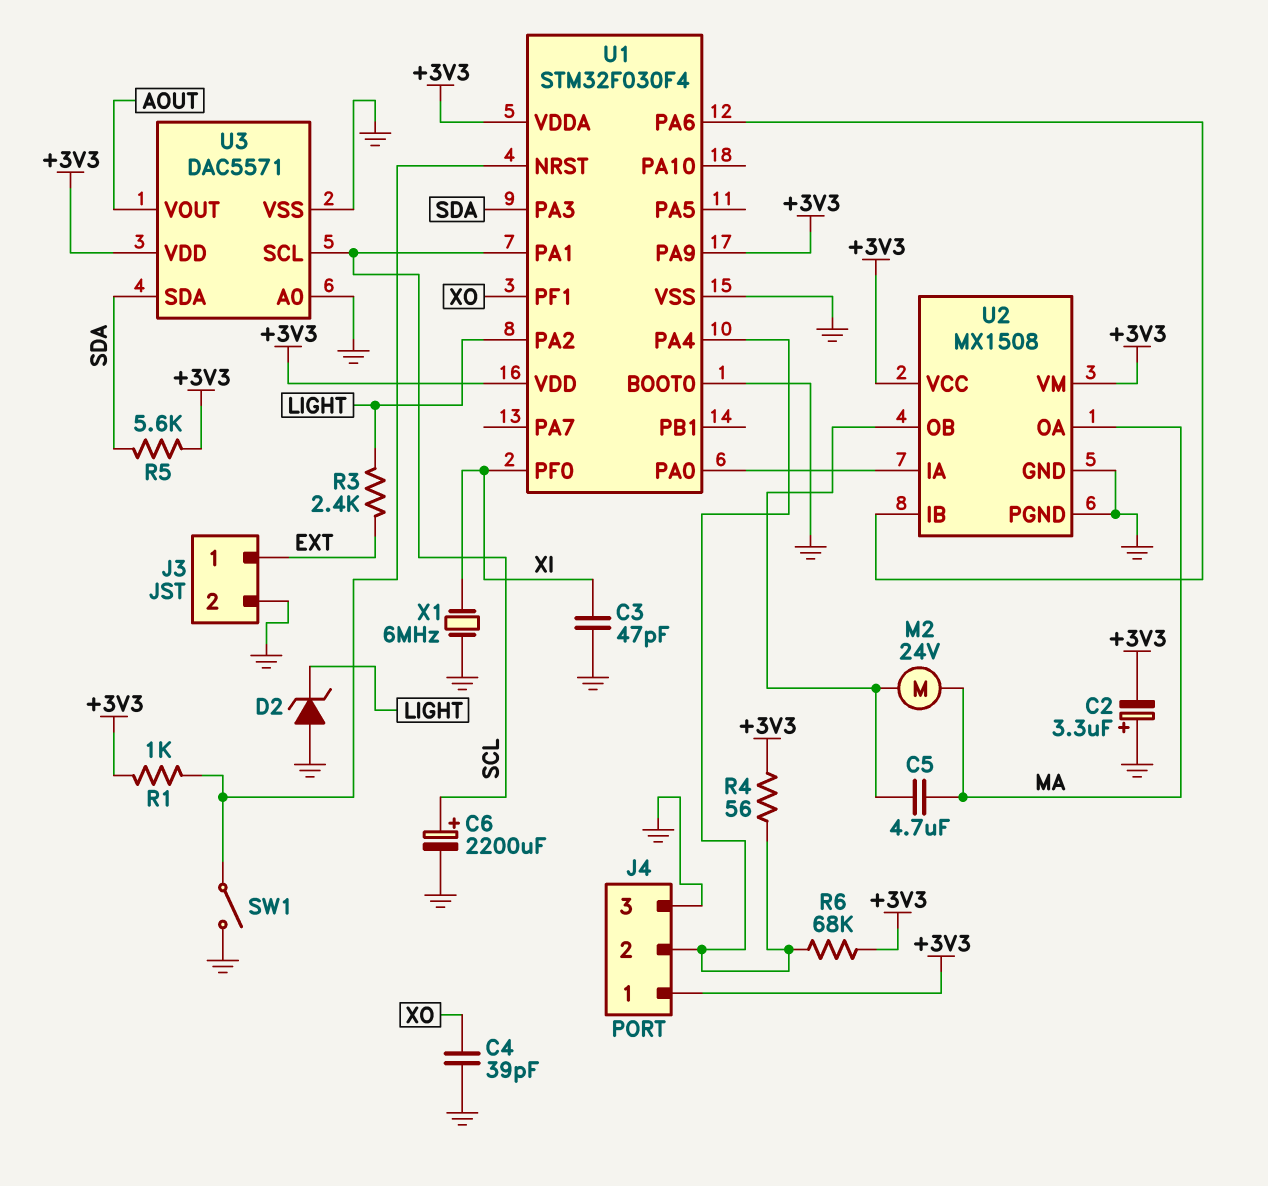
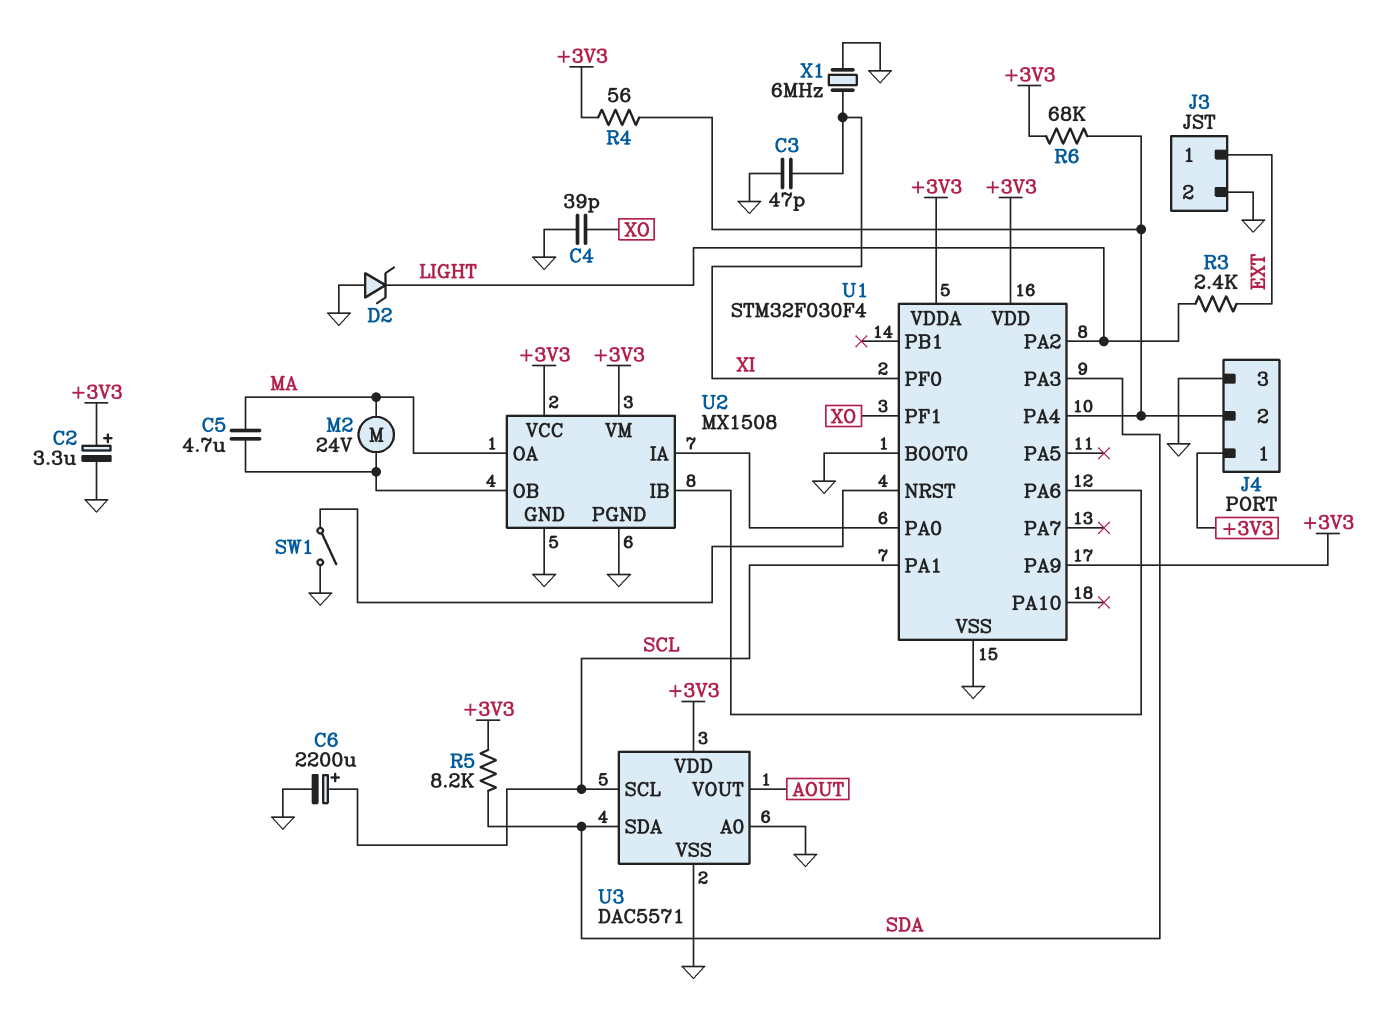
C2: 3.3uF (plus GND, minus +3V3) -> 3.3uF (plus +3V3, minus GND)
R1: 1k (+3V3, U1/NRST) -> none
R5: 5.6k (+3V3, SDA) -> 8.2k (+3V3, SDA)

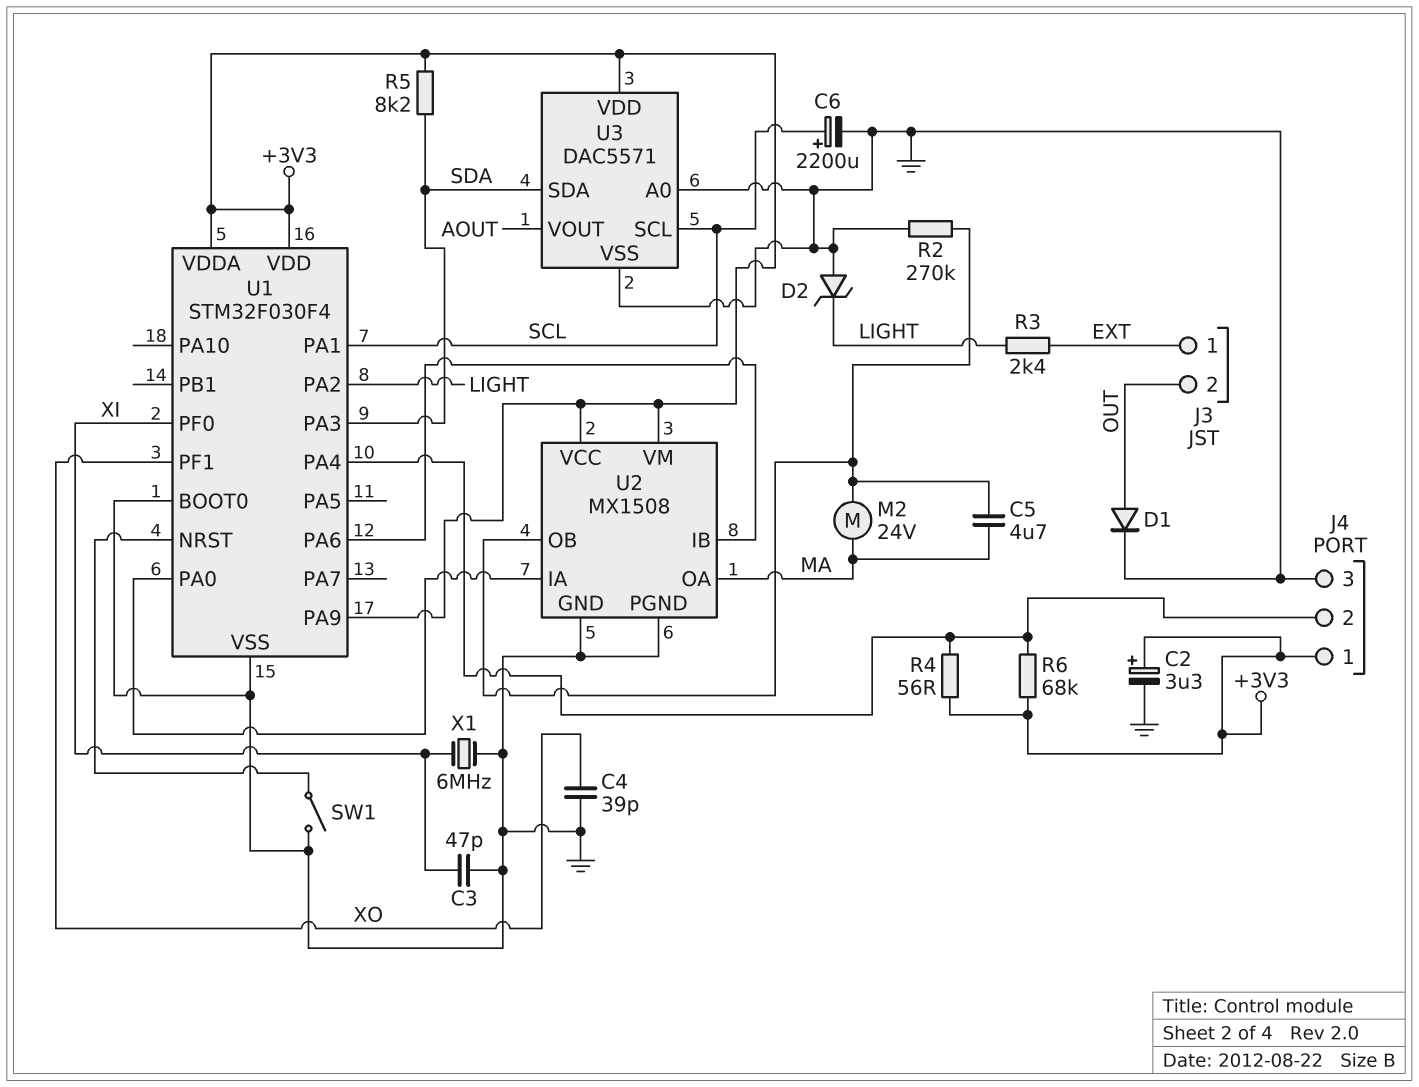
D1: none -> diode (A OUT, K GND)
J3 pin 2: GND -> OUT
R2: none -> 270k (GND, U2/OB)

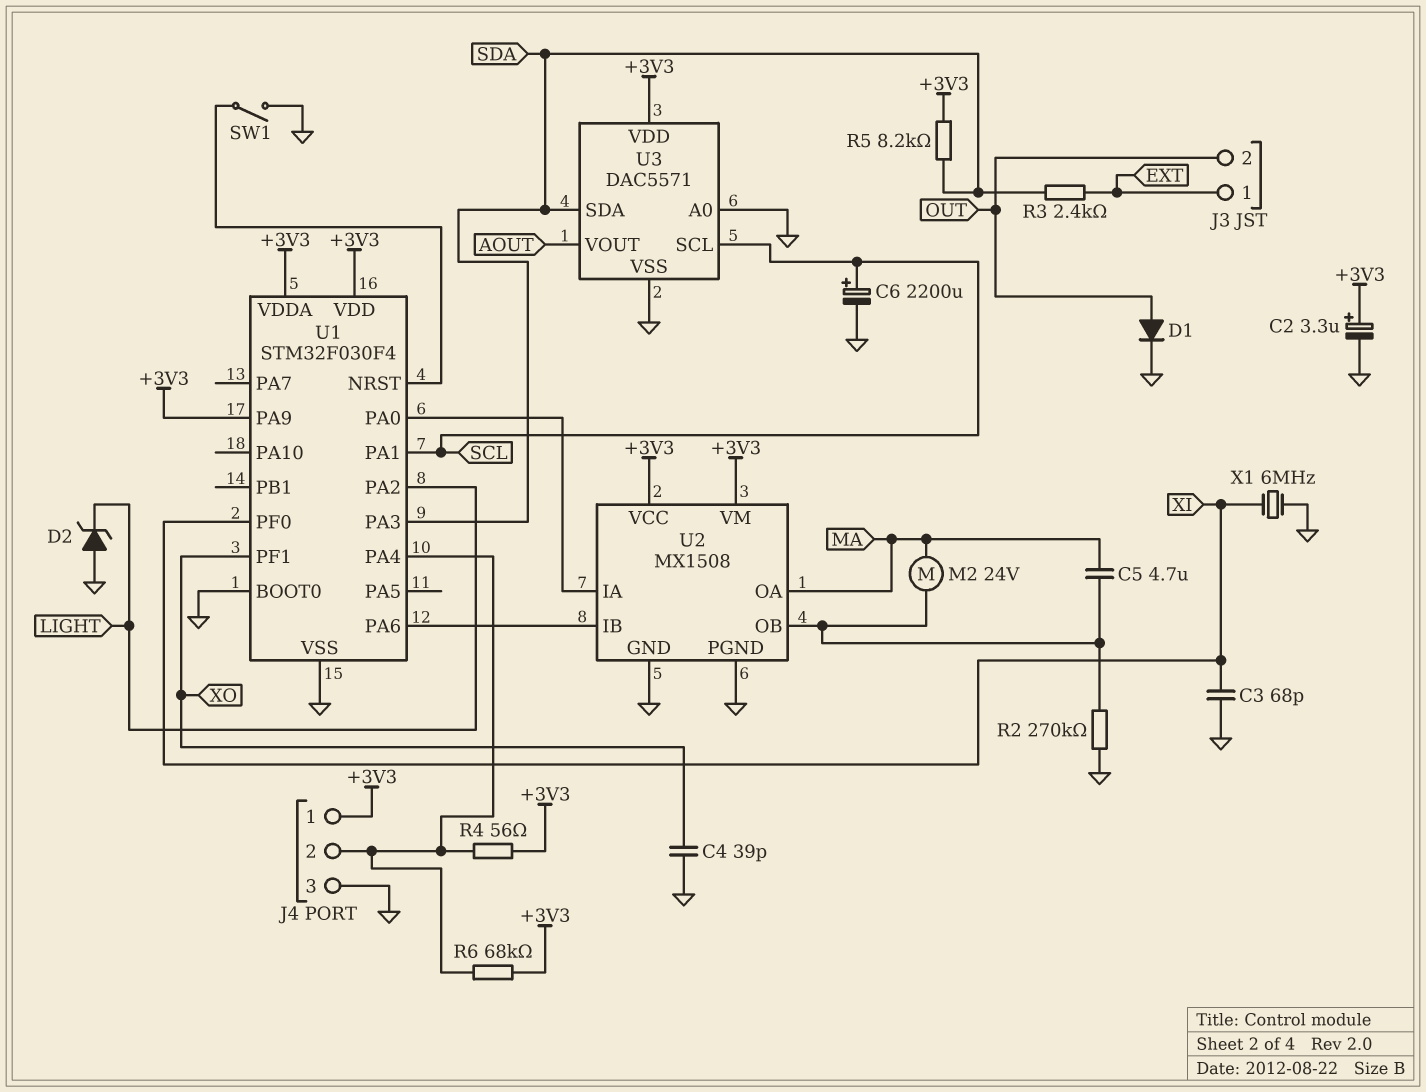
C3: 47pF (GND, XI) -> 68pF (GND, XI)
R3: 2.4k (EXT, LIGHT) -> 2.4k (EXT, SDA)

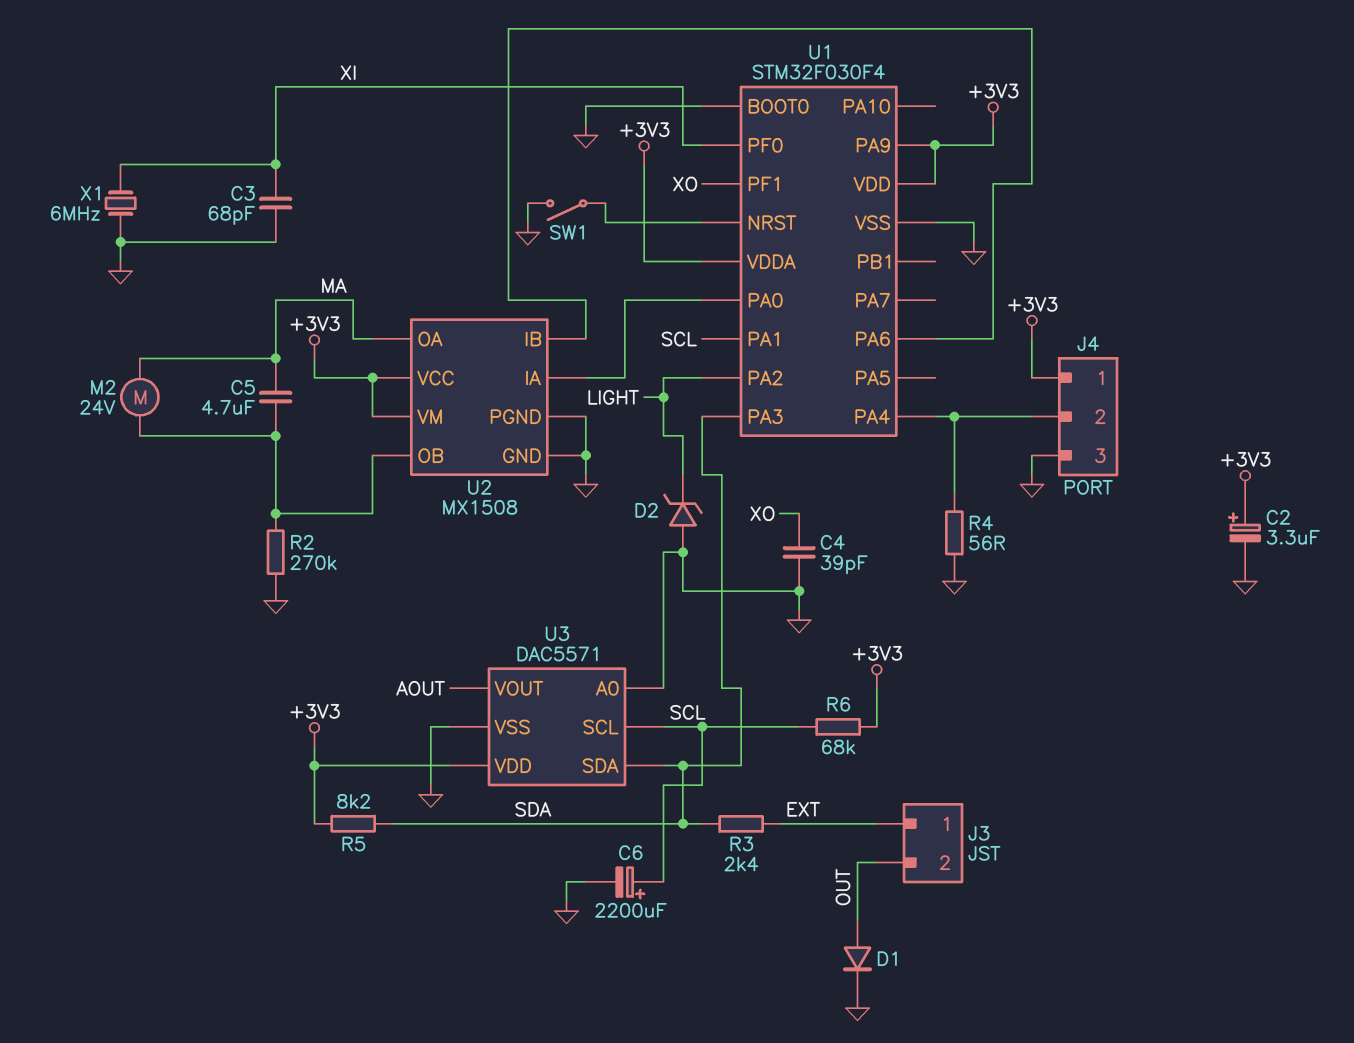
R4: 56 (+3V3, J4/2) -> 56 (GND, J4/2)
R6: 68k (+3V3, J4/2) -> 68k (+3V3, SCL)

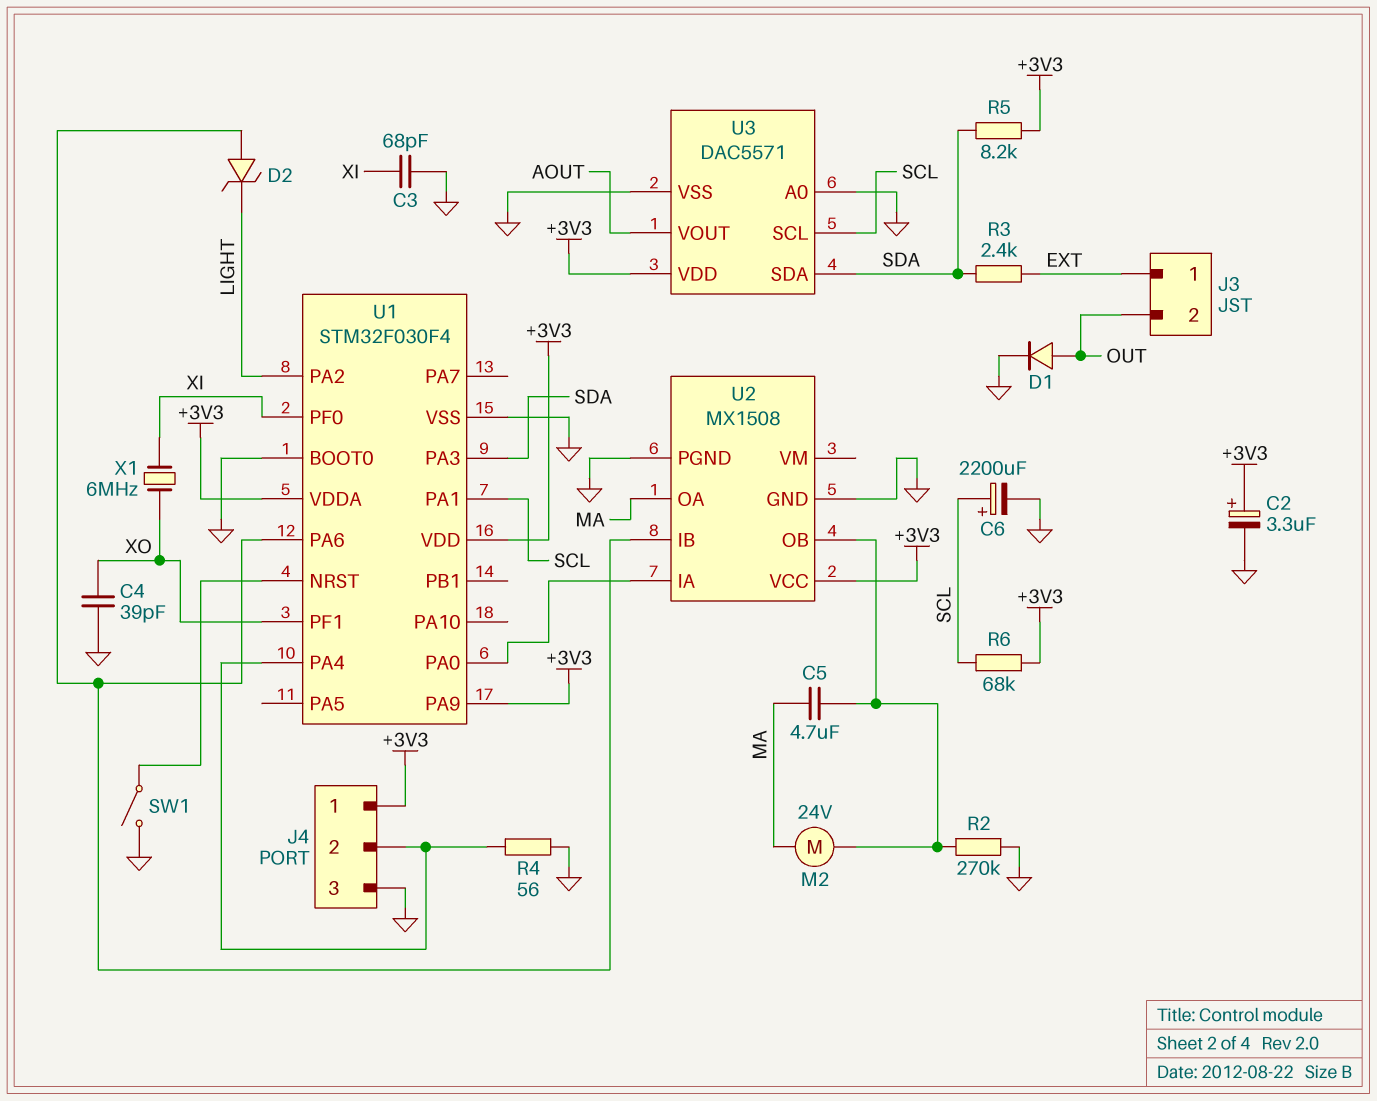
D2: zener (A GND, K LIGHT) -> zener (A U1/PA6, K LIGHT)
U2 pin VM: +3V3 -> none
X1: 6MHz (GND, XI) -> 6MHz (XI, XO)

